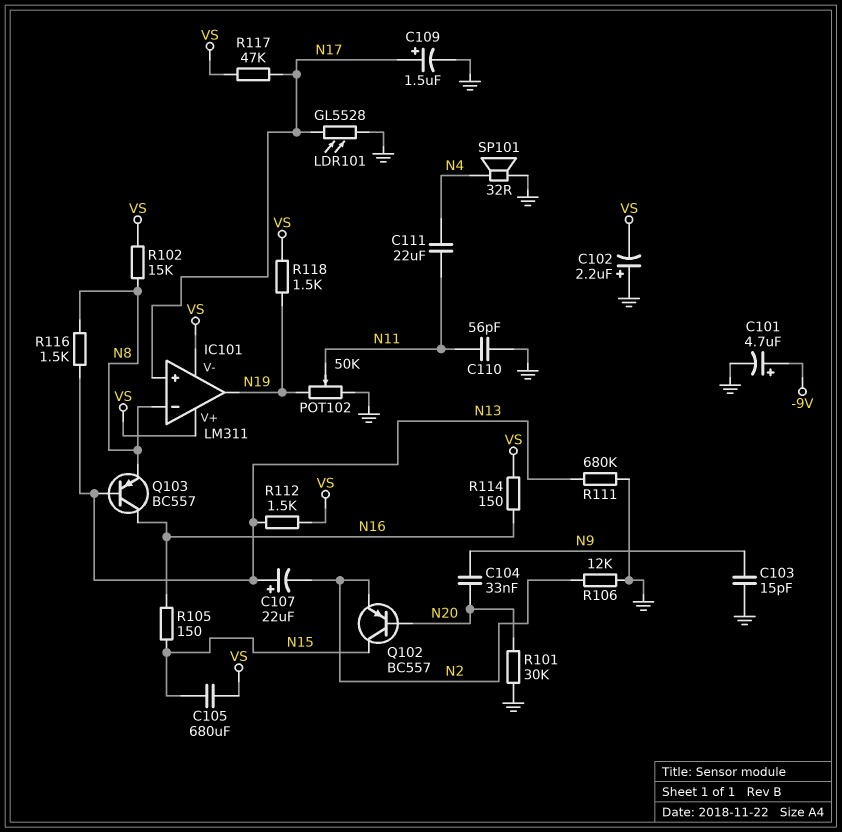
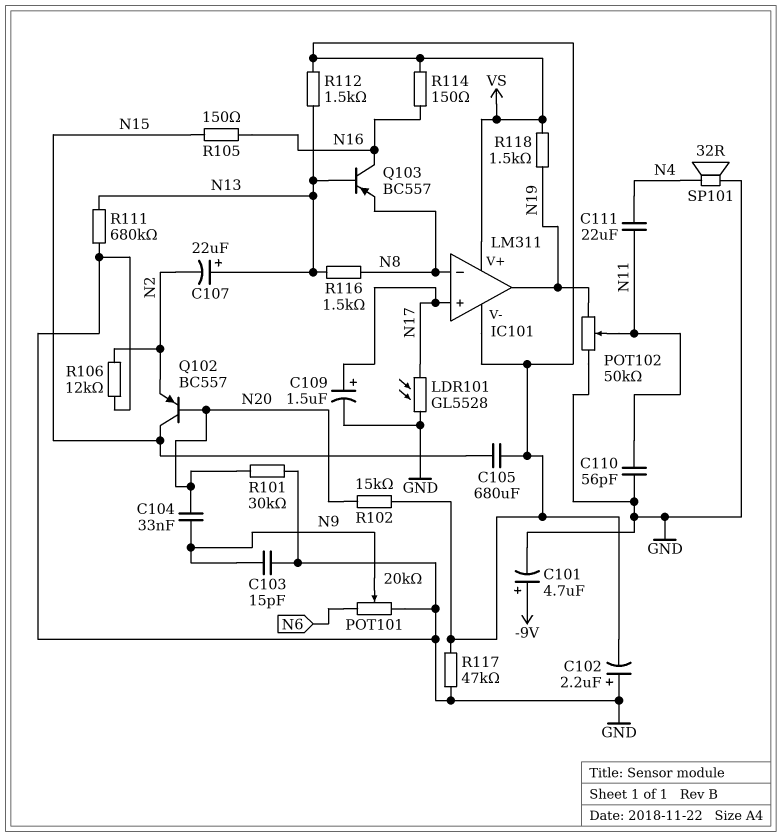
POT101: none -> 20k (GND, N6, wiper N9)
R102: 15k (N8, VS) -> 15k (N20, VS)
R117: 47k (N17, VS) -> 47k (GND, VS)

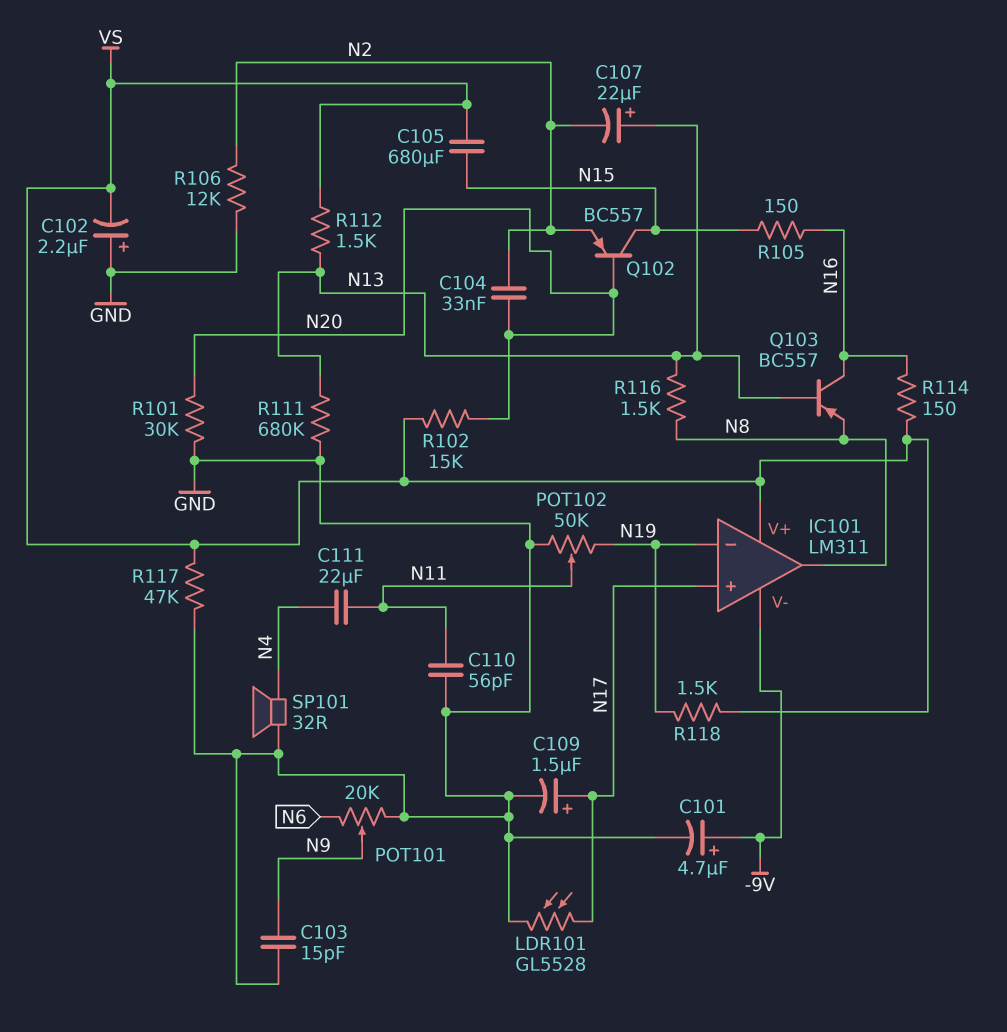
C104: 33nF (N9, N20) -> 33nF (N2, N20)
IC101 pin V-: VS -> -9V
IC101 pin in-: N8 -> N19
IC101 pin out: N19 -> N8

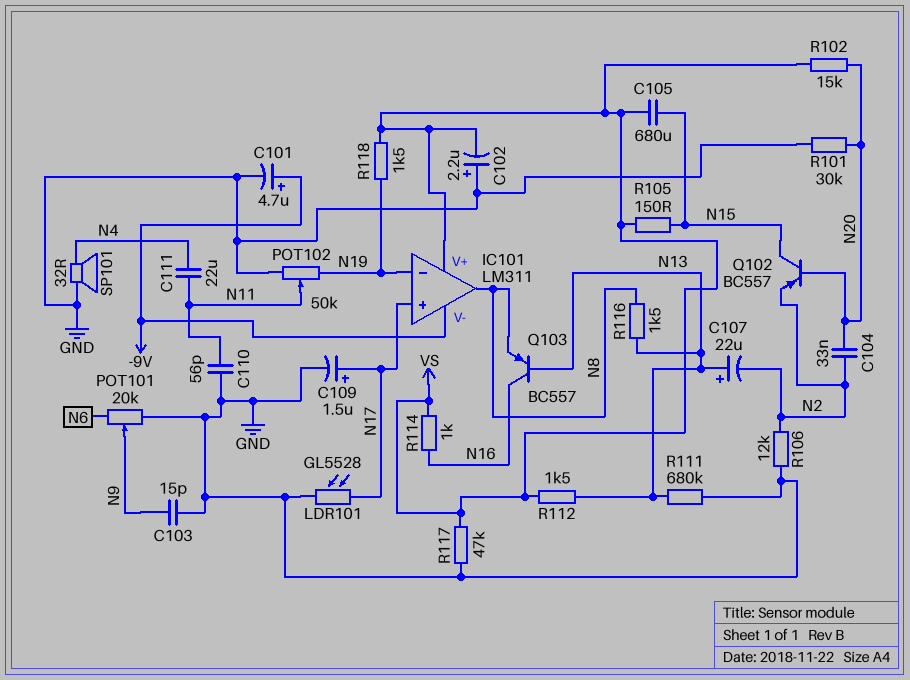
R105: 150 (N15, N16) -> 150 (N15, VS)
R114: 150 (N16, VS) -> 1k (N16, VS)

